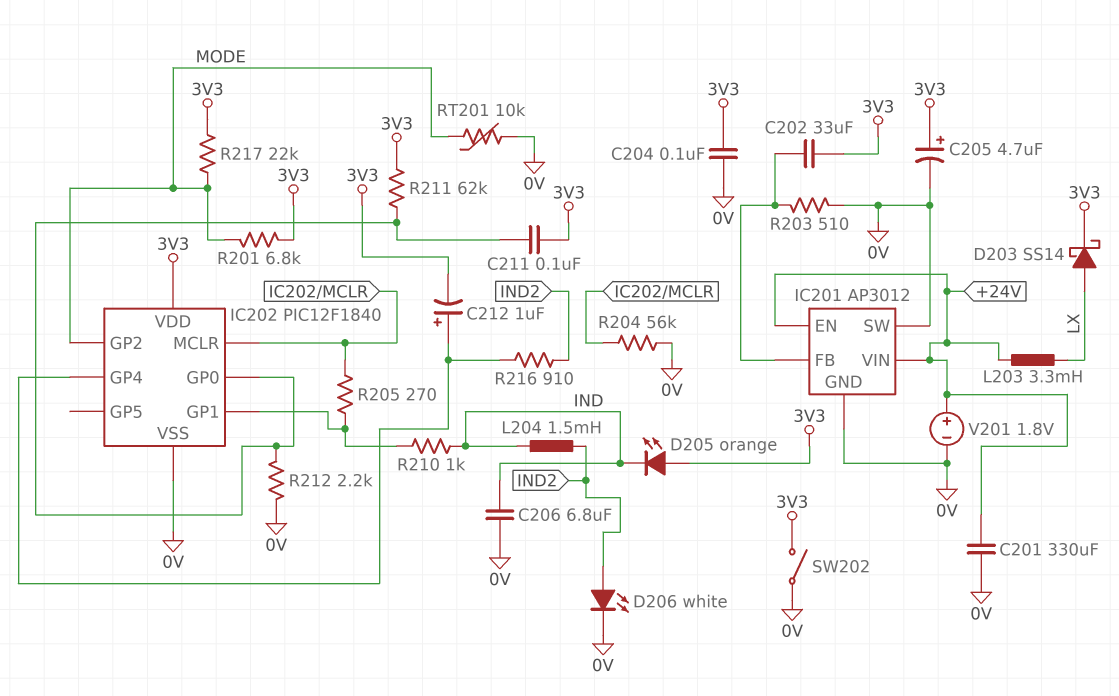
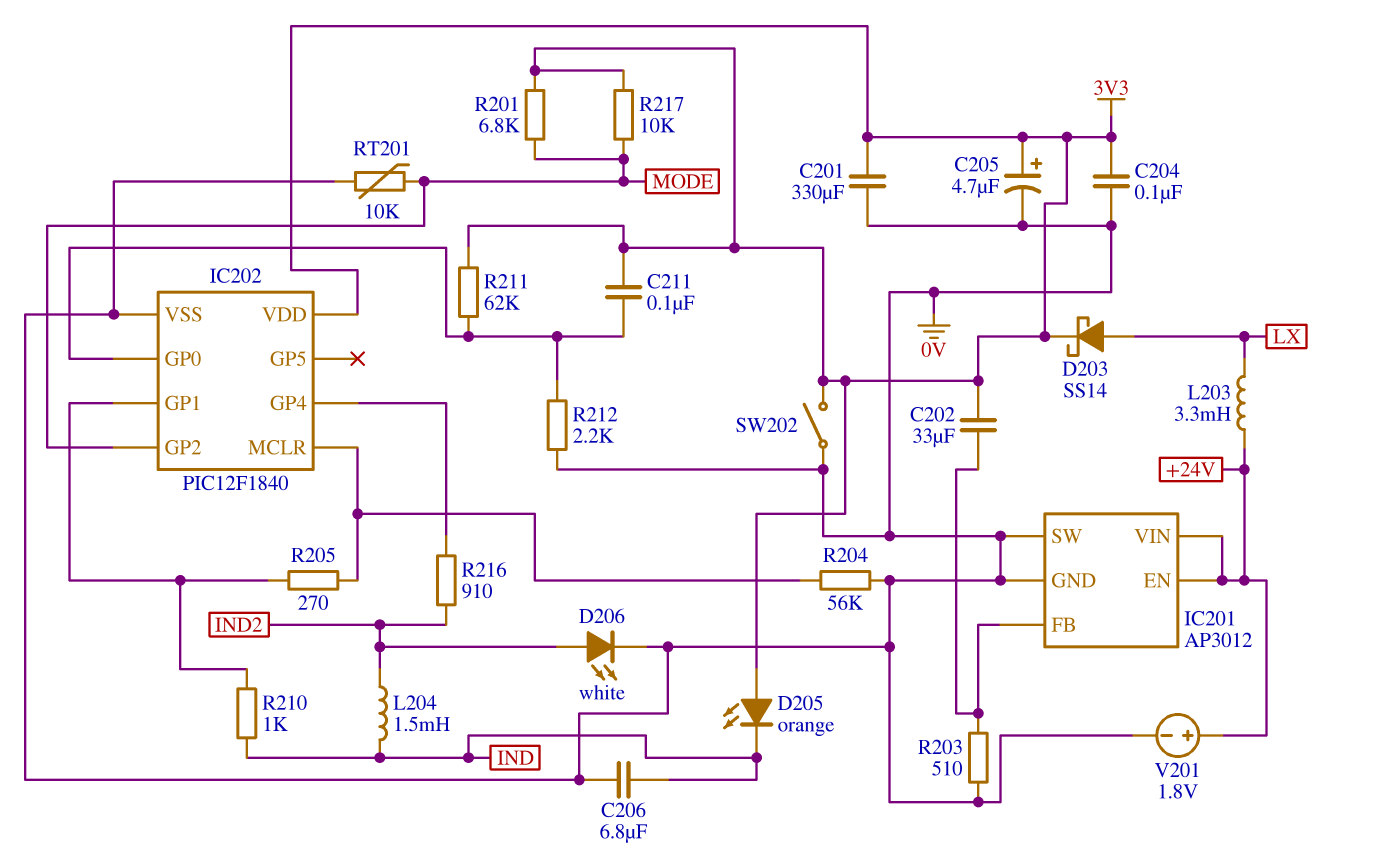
C201: 330uF (+24V, 0V) -> 330uF (0V, 3V3)
C212: 1uF (plus IC202/GP4, minus 3V3) -> none
R217: 22k (3V3, MODE) -> 10k (3V3, MODE)

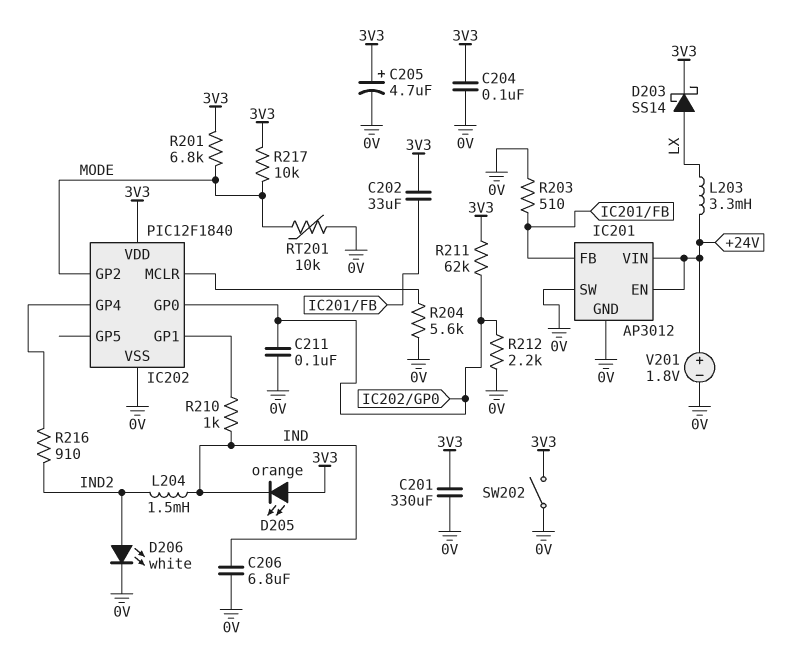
C211: 100nF (3V3, IC202/GP0) -> 100nF (0V, IC202/GP0)
R204: 56k (0V, IC202/MCLR) -> 5.6k (0V, IC202/MCLR)
R205: 270 (IC202/GP1, IC202/MCLR) -> none

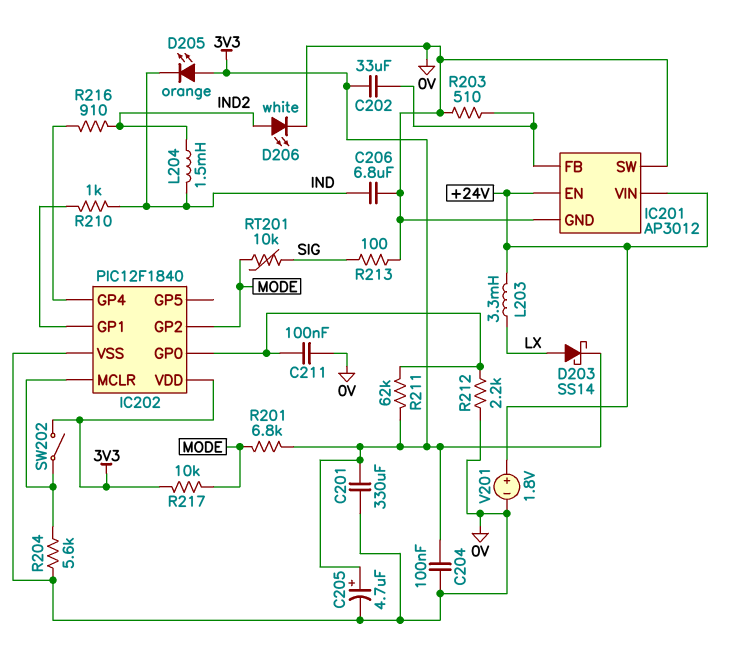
R213: none -> 100 (0V, SIG)
RT201: 10k (0V, MODE) -> 10k (MODE, SIG)
SW202: switch (0V, 3V3) -> switch (3V3, IC202/MCLR)

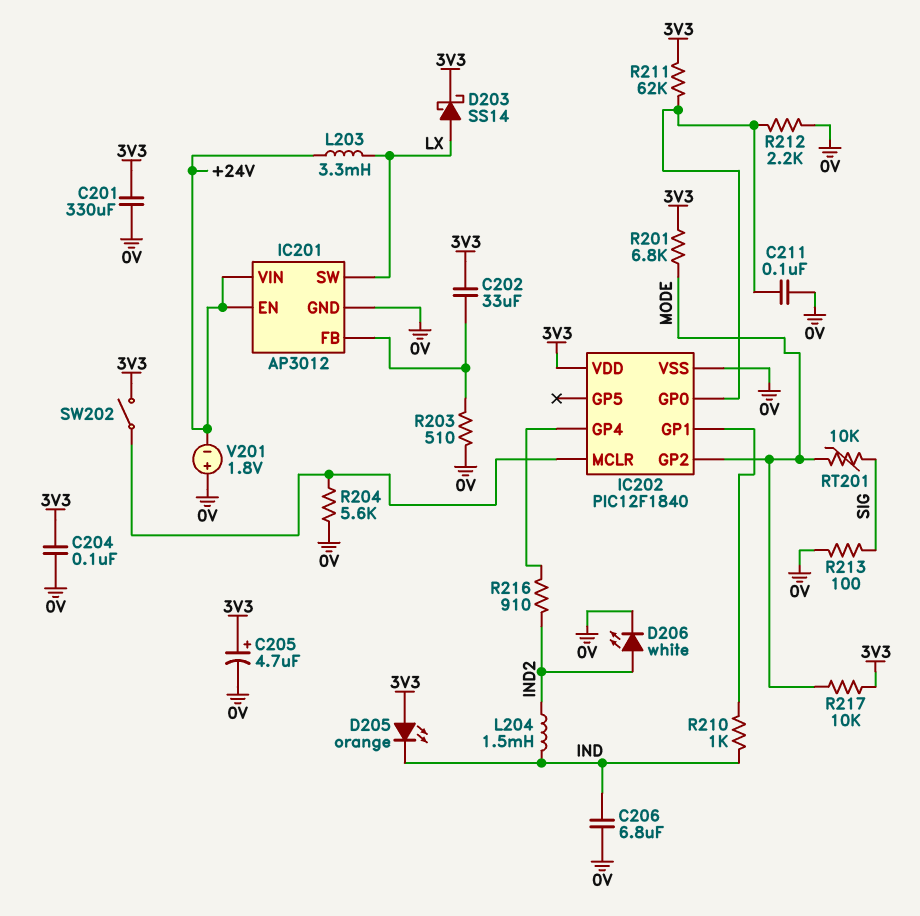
IC201 pin SW: 0V -> LX
V201: 1.8V (plus +24V, minus 0V) -> 1.8V (plus 0V, minus +24V)

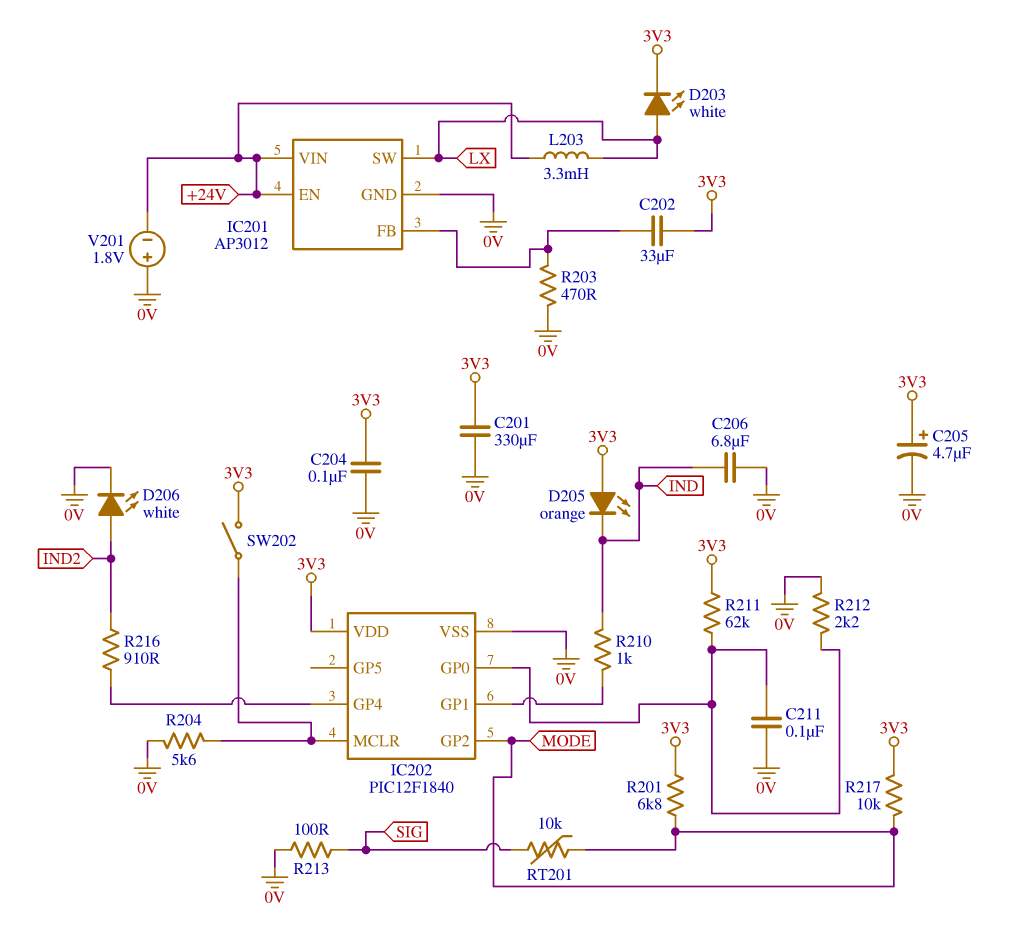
D203: schottky SS14 (A LX, K 3V3) -> LED white (A LX, K 3V3)
L204: 1.5mH (IND, IND2) -> none
R203: 510 (0V, IC201/FB) -> 470 (0V, IC201/FB)

